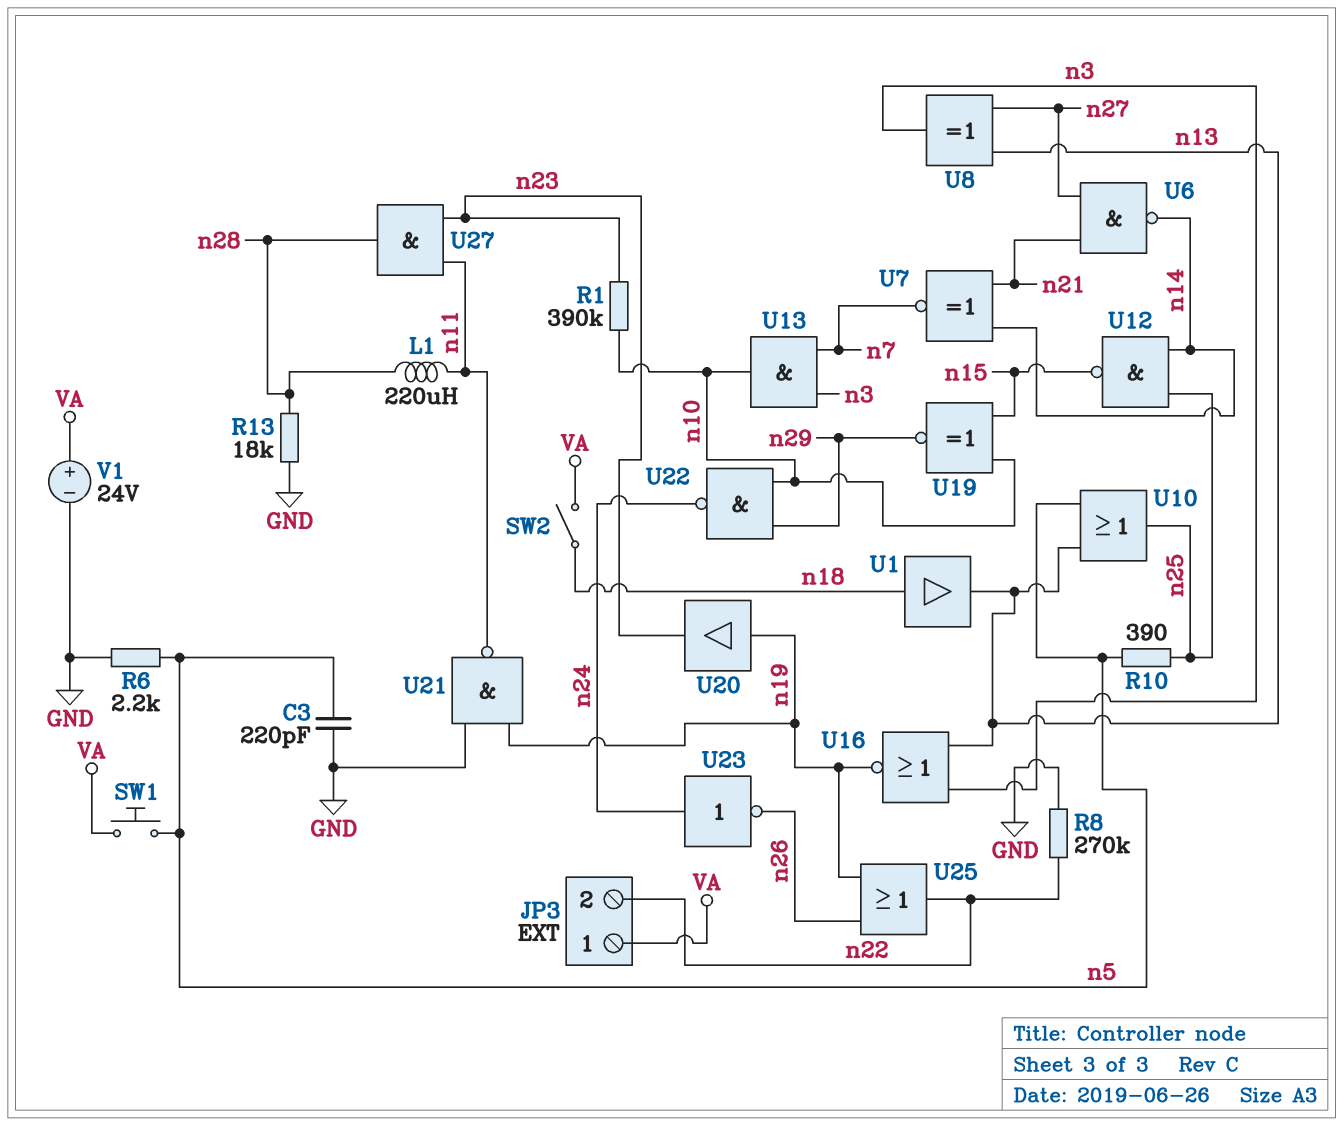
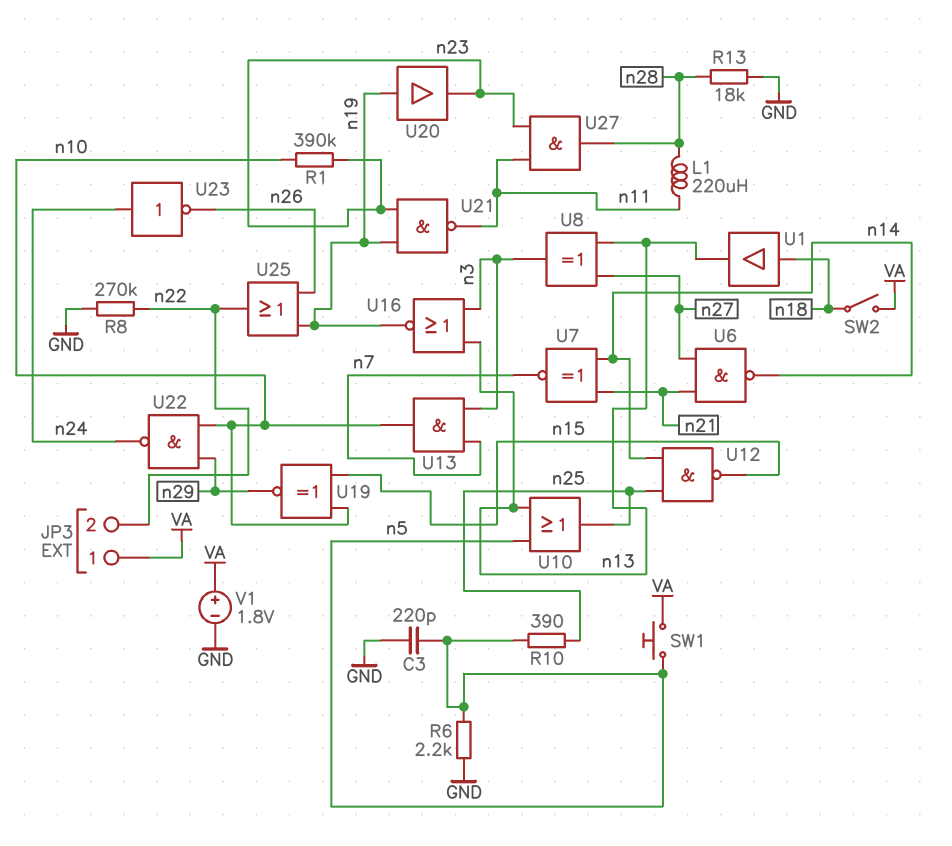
U21: NAND (in GND, in n19, out n11) -> NAND (in n19, in n23, out n11)
V1: 24V (plus VA, minus GND) -> 1.8V (plus VA, minus GND)

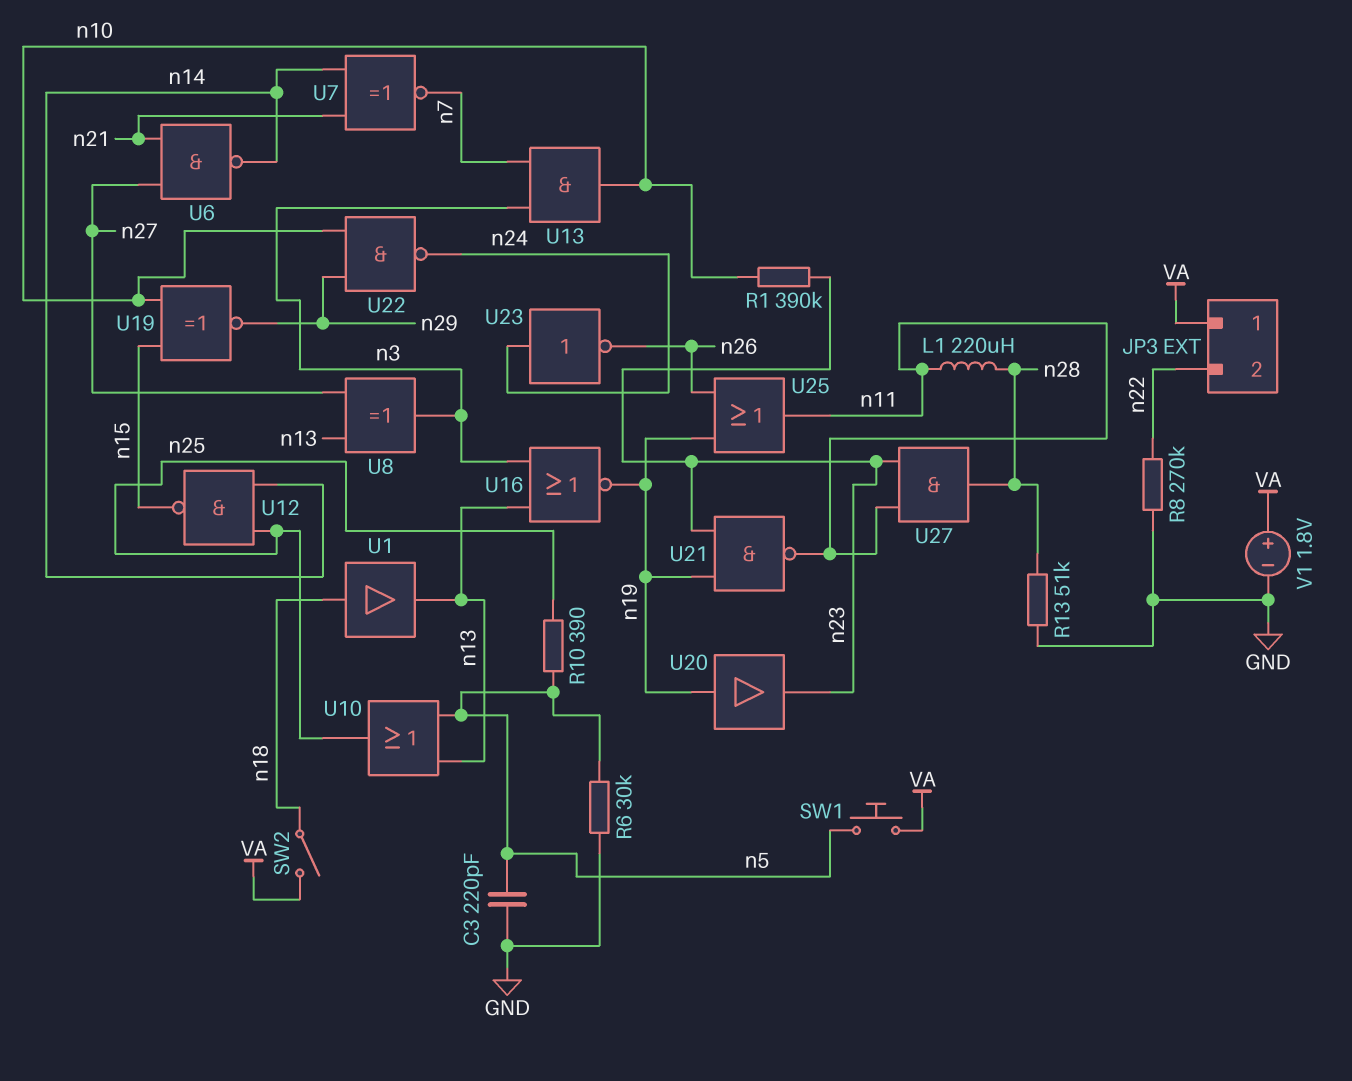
R6: 2.2k (GND, n5) -> 30k (GND, n5)
R13: 18k (GND, n28) -> 51k (GND, n28)
U25: OR (in n19, in n26, out n22) -> OR (in n19, in n26, out n11)

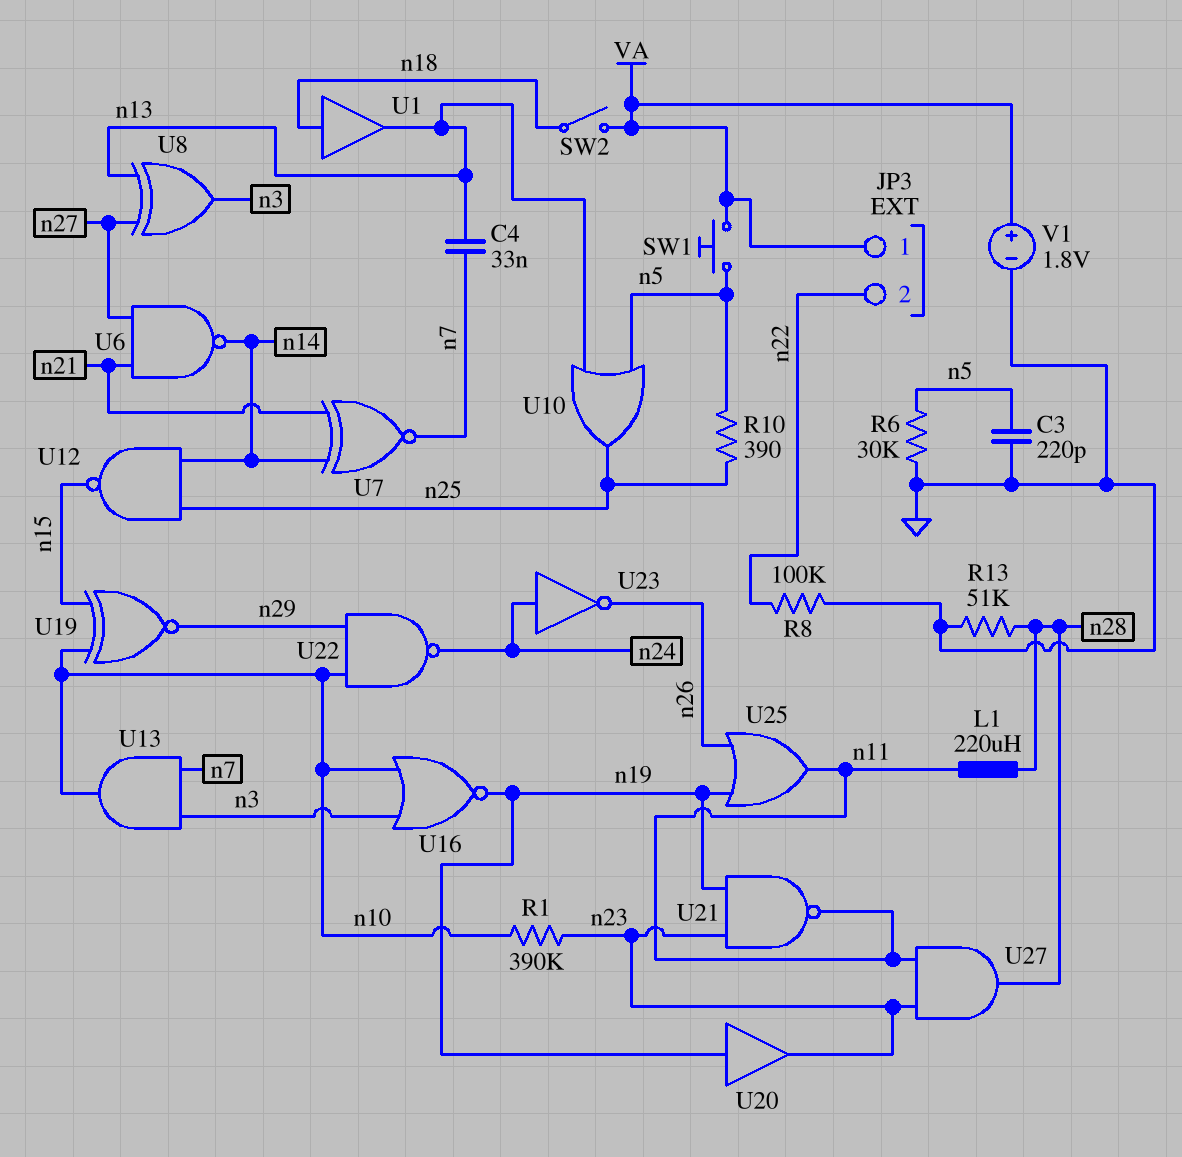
C4: none -> 33nF (n7, n13)
R8: 270k (GND, n22) -> 100k (GND, n22)
U16: NOR (in n3, in n13, out n19) -> NOR (in n3, in n10, out n19)

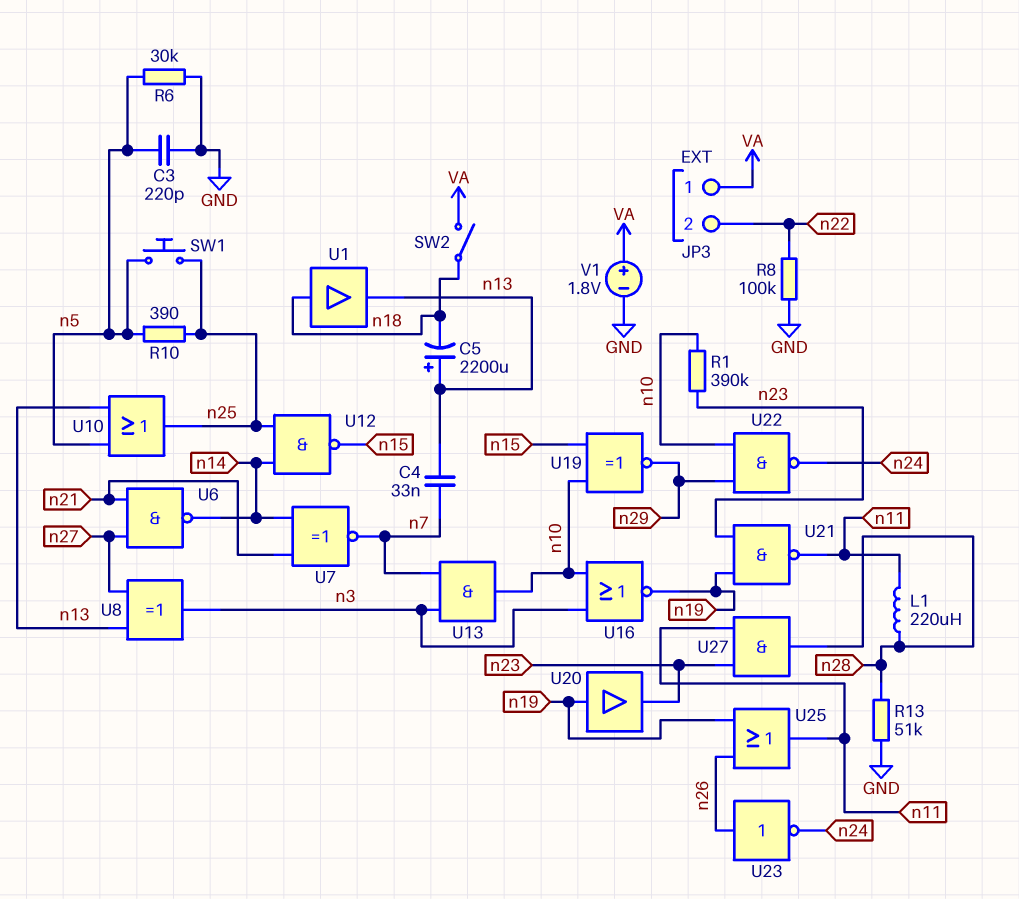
C5: none -> 2200uF (plus n13, minus n18)
SW1: button (VA, n5) -> button (n5, n25)
U23: NOT (in n24, out n26) -> NOT (in n26, out n24)

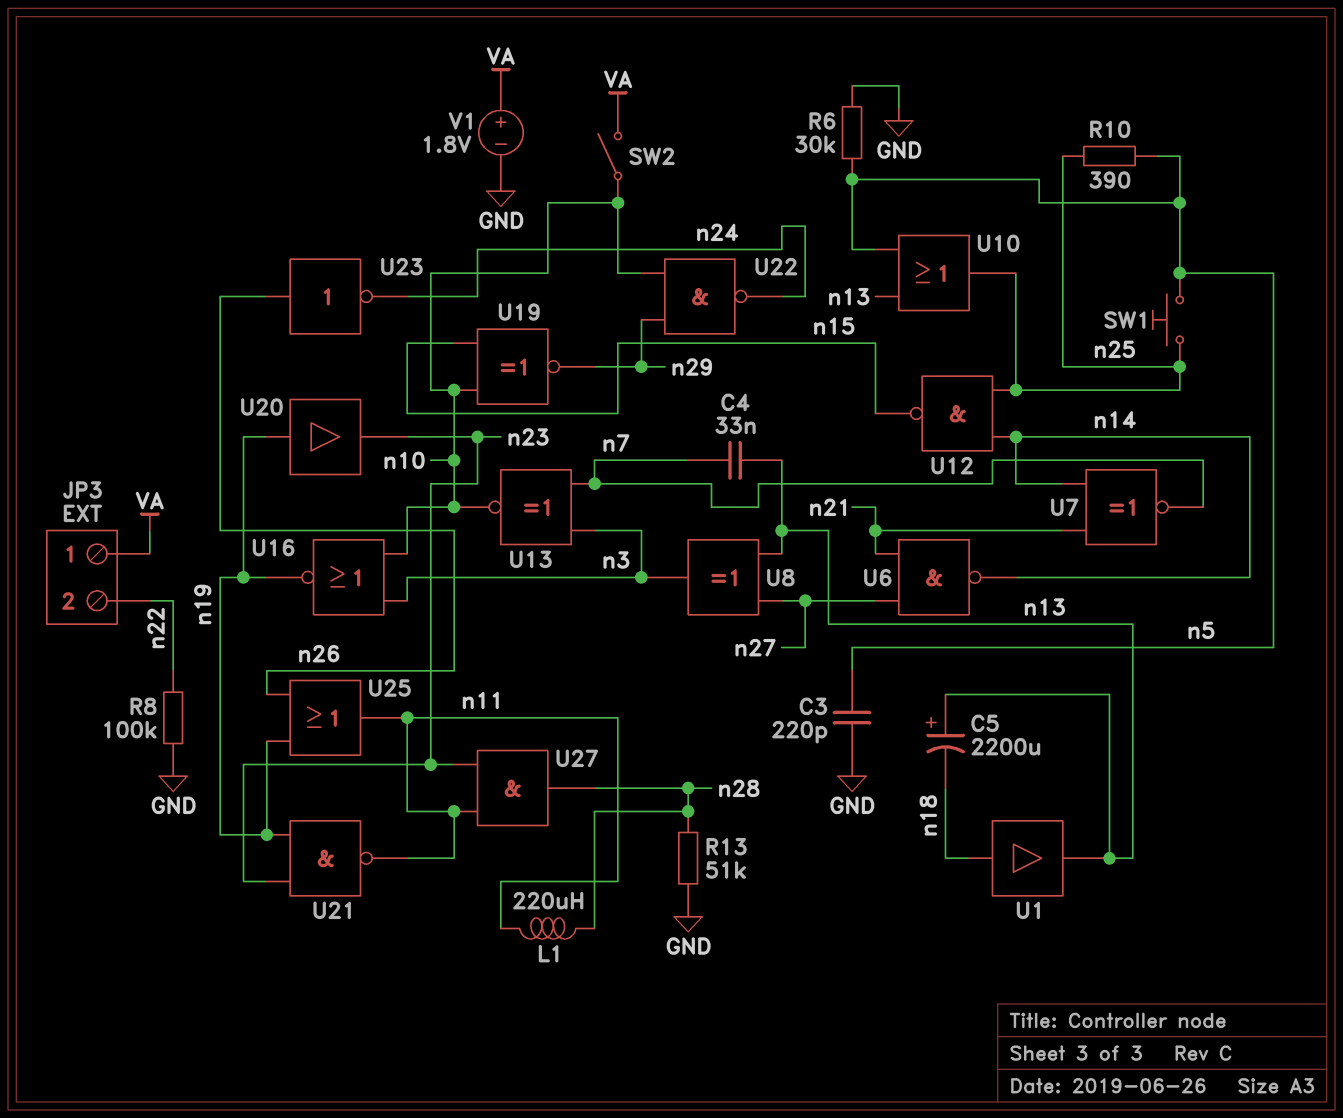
R1: 390k (n10, n23) -> none
SW2: switch (VA, n18) -> switch (VA, n10)
U13: AND (in n3, in n7, out n10) -> XNOR (in n3, in n7, out n10)

